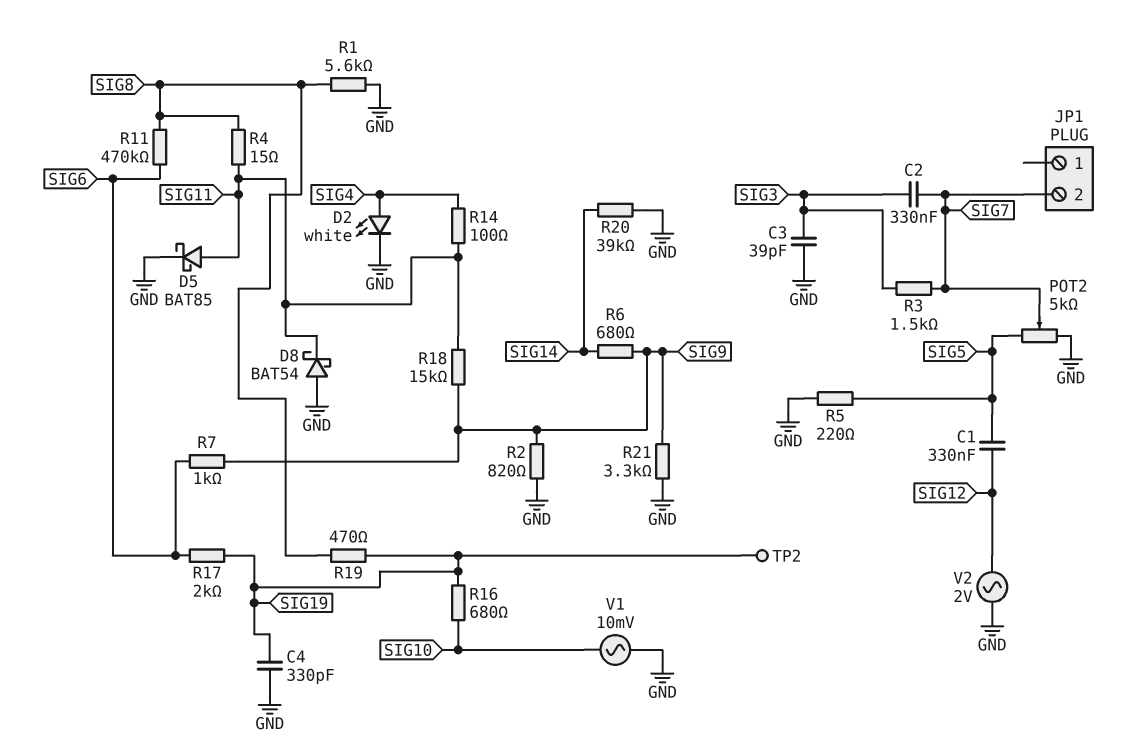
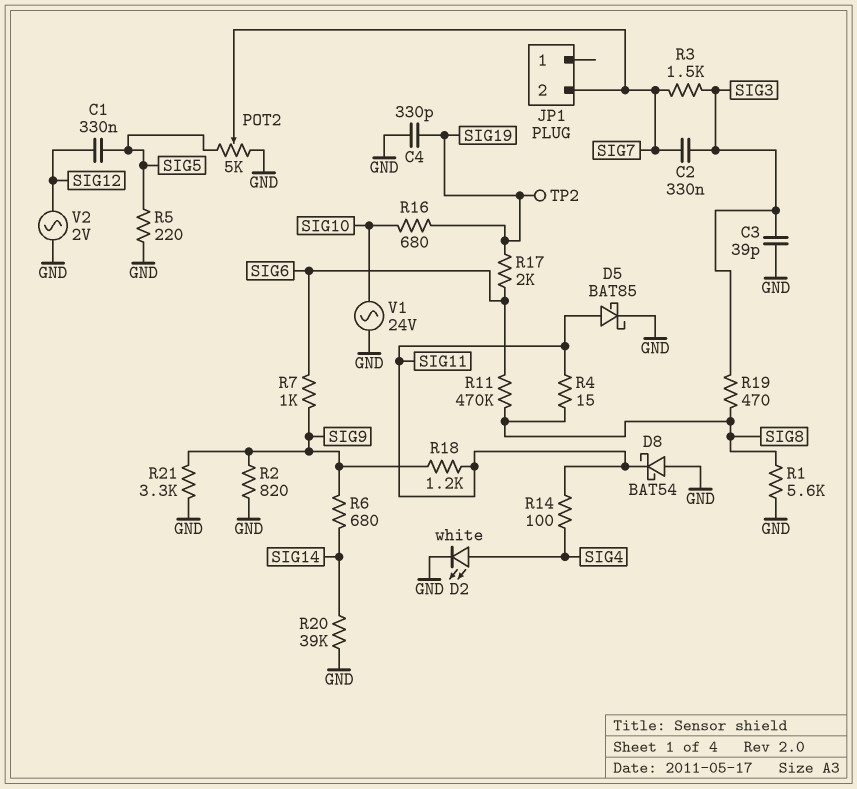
R18: 15k (SIG9, SIG11) -> 1.2k (SIG9, SIG11)
R19: 470 (SIG8, SIG19) -> 470 (SIG3, SIG8)
V1: AC 10mV (GND, SIG10) -> AC 24V (GND, SIG10)

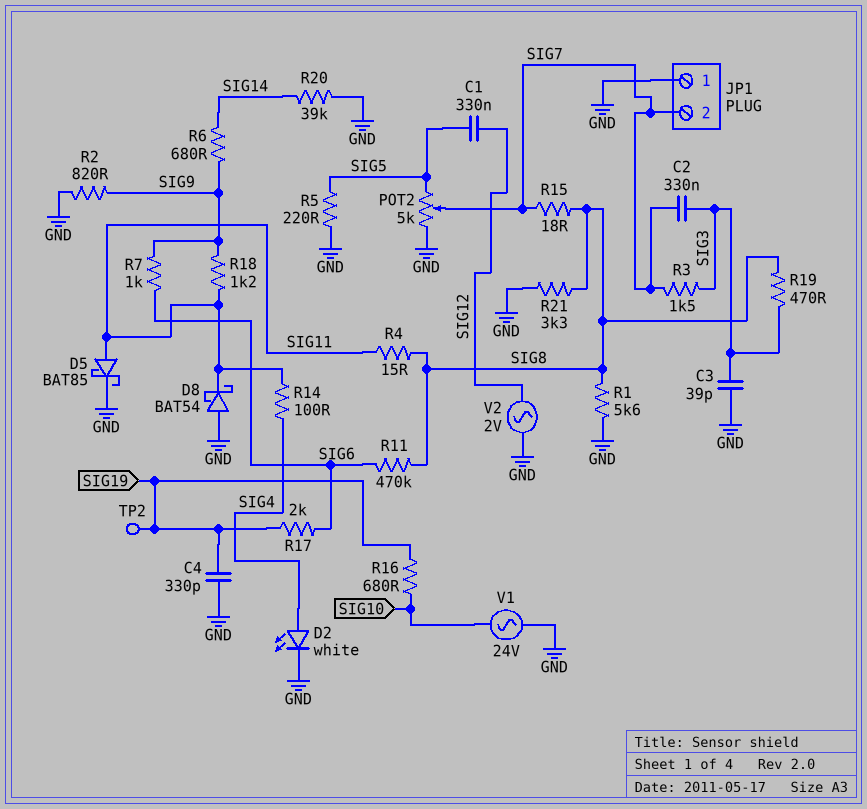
JP1 pin 1: none -> GND
R15: none -> 18 (SIG7, SIG8)
R21: 3.3k (GND, SIG9) -> 3.3k (GND, SIG8)

